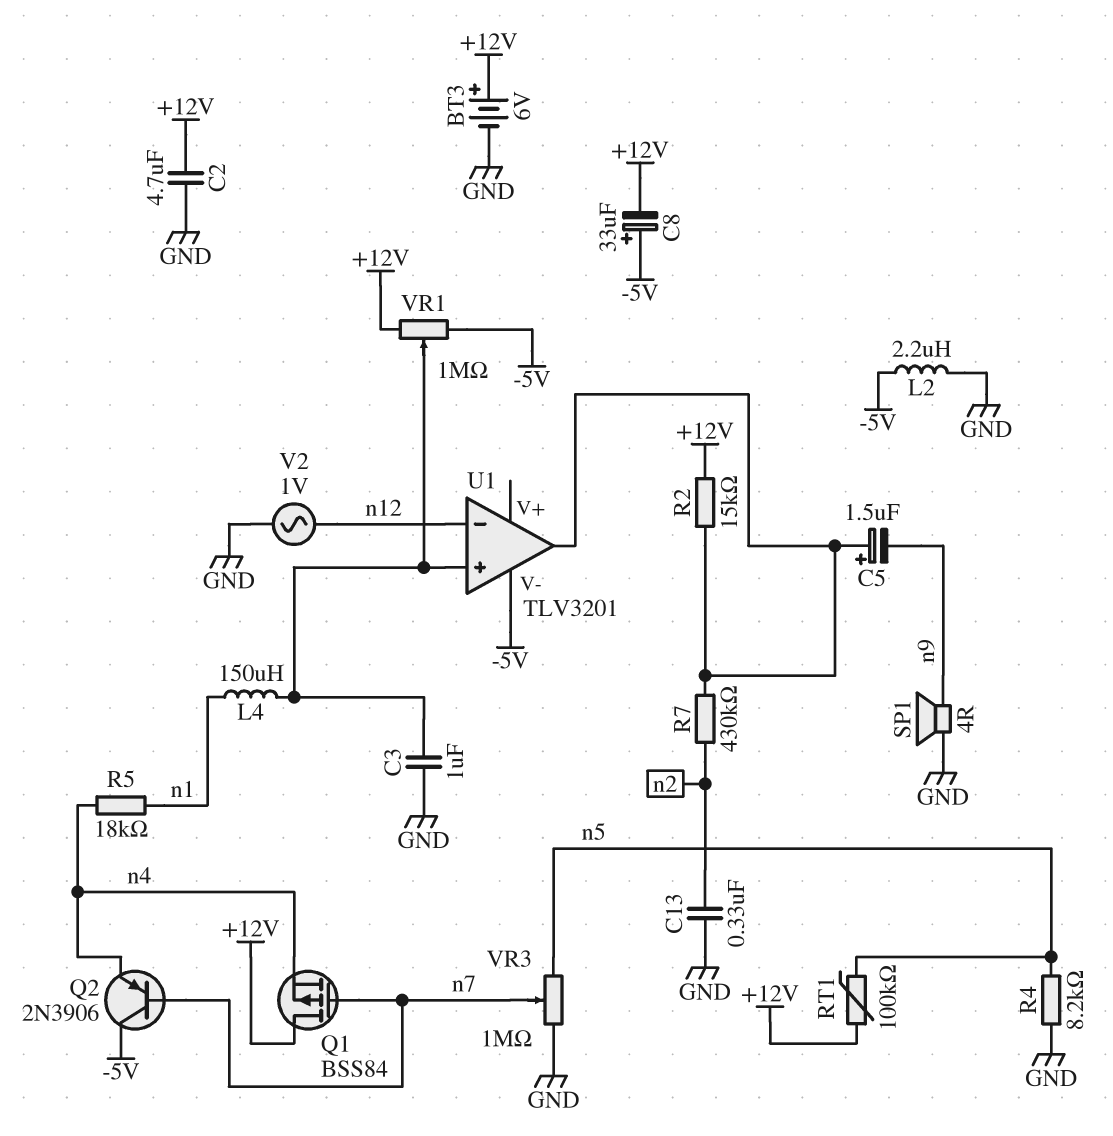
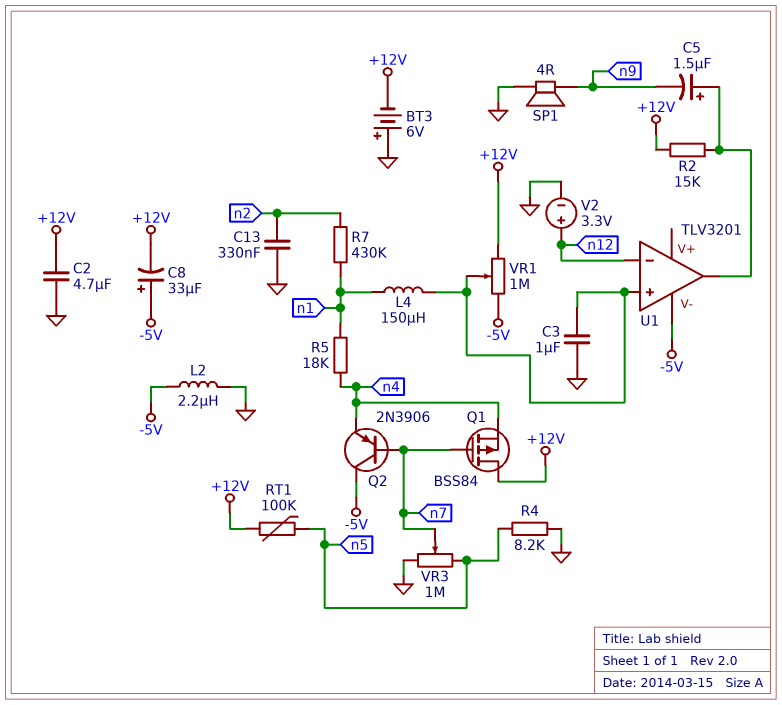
BT3: 6V (plus +12V, minus GND) -> 6V (plus GND, minus +12V)
R7: 430k (U1/out, n2) -> 430k (n1, n2)
V2: AC 1V (GND, n12) -> 3.3V (plus n12, minus GND)

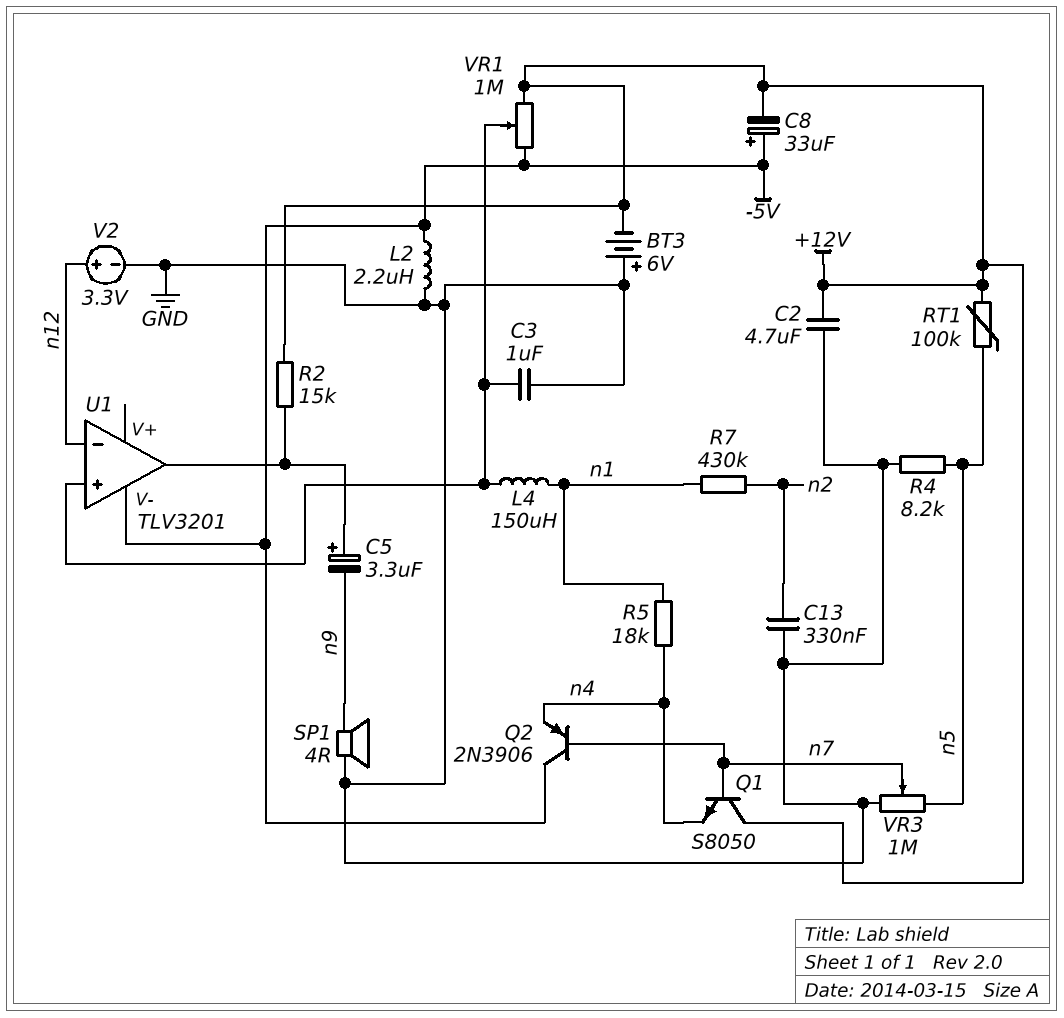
C5: 1.5uF (plus U1/out, minus n9) -> 3.3uF (plus U1/out, minus n9)
Q1: PMOS BSS84 (G n7, D +12V, S n4) -> NPN S8050 (B n7, C +12V, E n4)

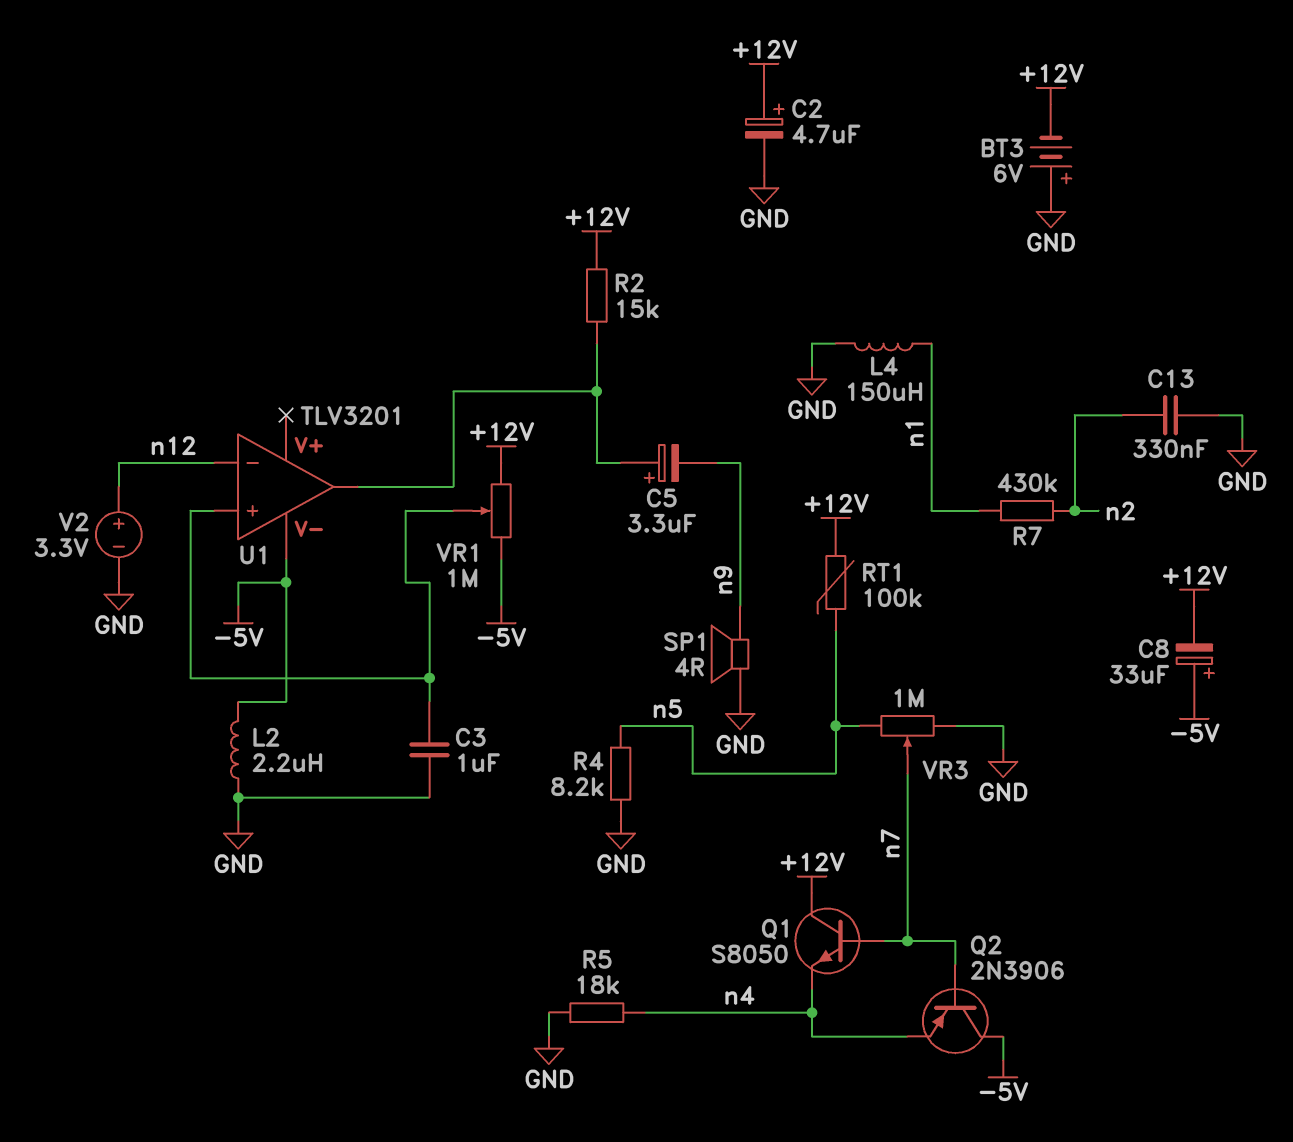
C2: 4.7uF (+12V, GND) -> 4.7uF (plus +12V, minus GND)
L4: 150uH (U1/in+, n1) -> 150uH (GND, n1)
R5: 18k (n1, n4) -> 18k (GND, n4)

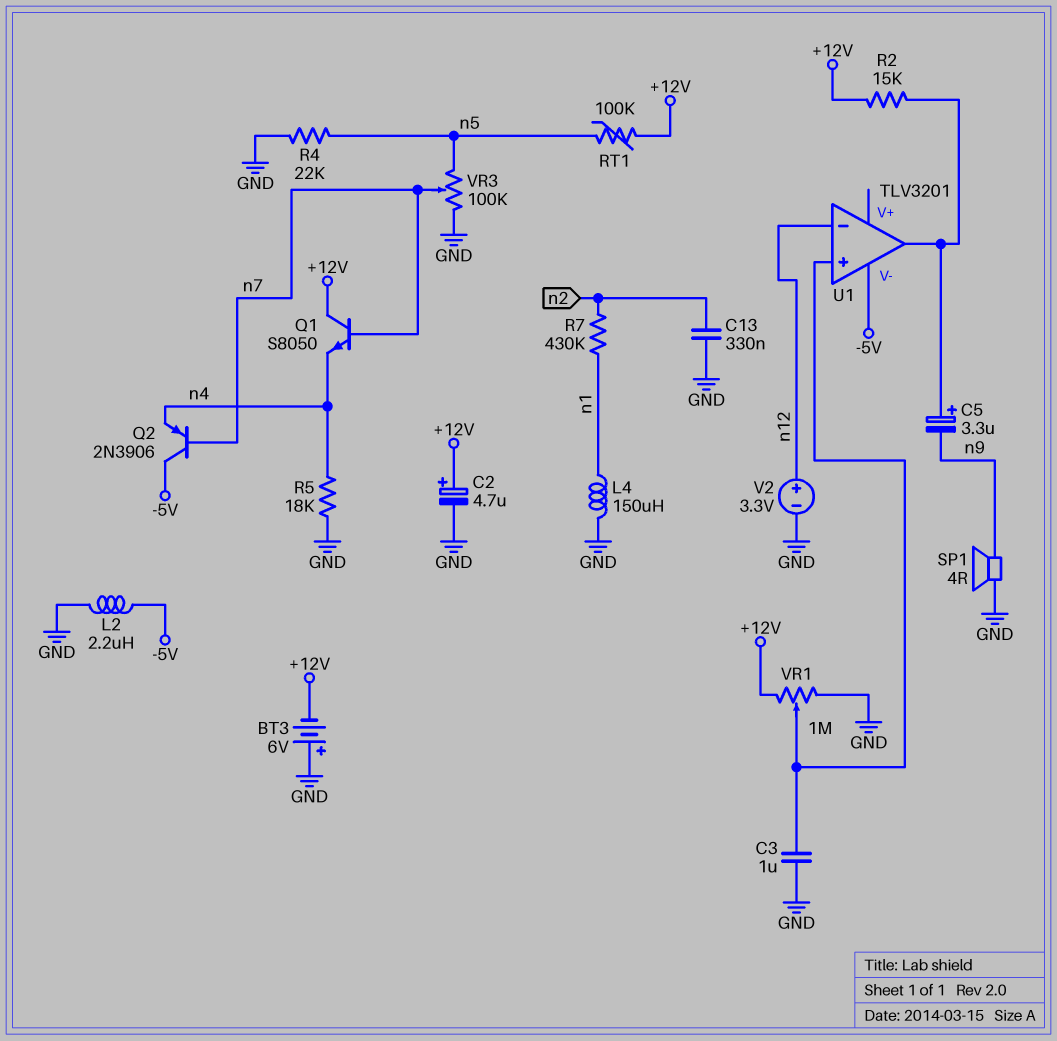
C8: 33uF (plus -5V, minus +12V) -> none
R4: 8.2k (GND, n5) -> 22k (GND, n5)
VR1: 1M (+12V, -5V, wiper U1/in+) -> 1M (+12V, GND, wiper U1/in+)
VR3: 1M (GND, n5, wiper n7) -> 100k (GND, n5, wiper n7)

